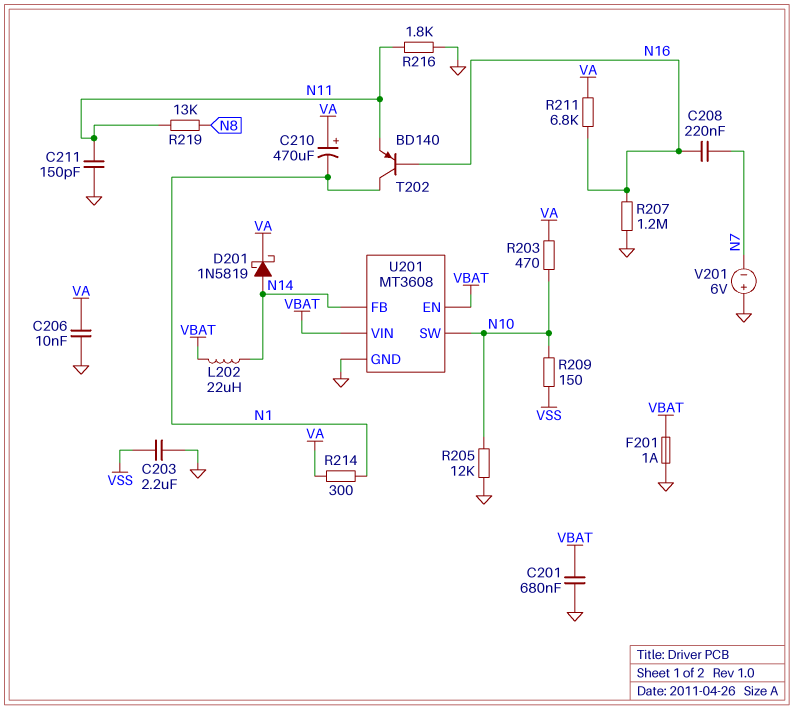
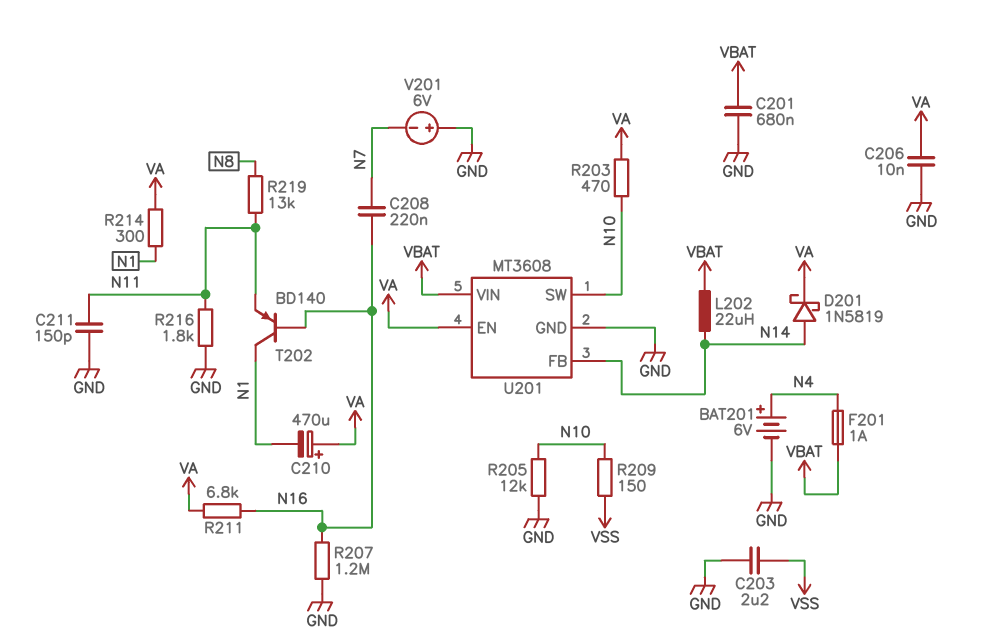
BAT201: none -> 6V (plus N4, minus GND)
F201: 1A (GND, VBAT) -> 1A (N4, VBAT)
U201 pin EN: VBAT -> VA

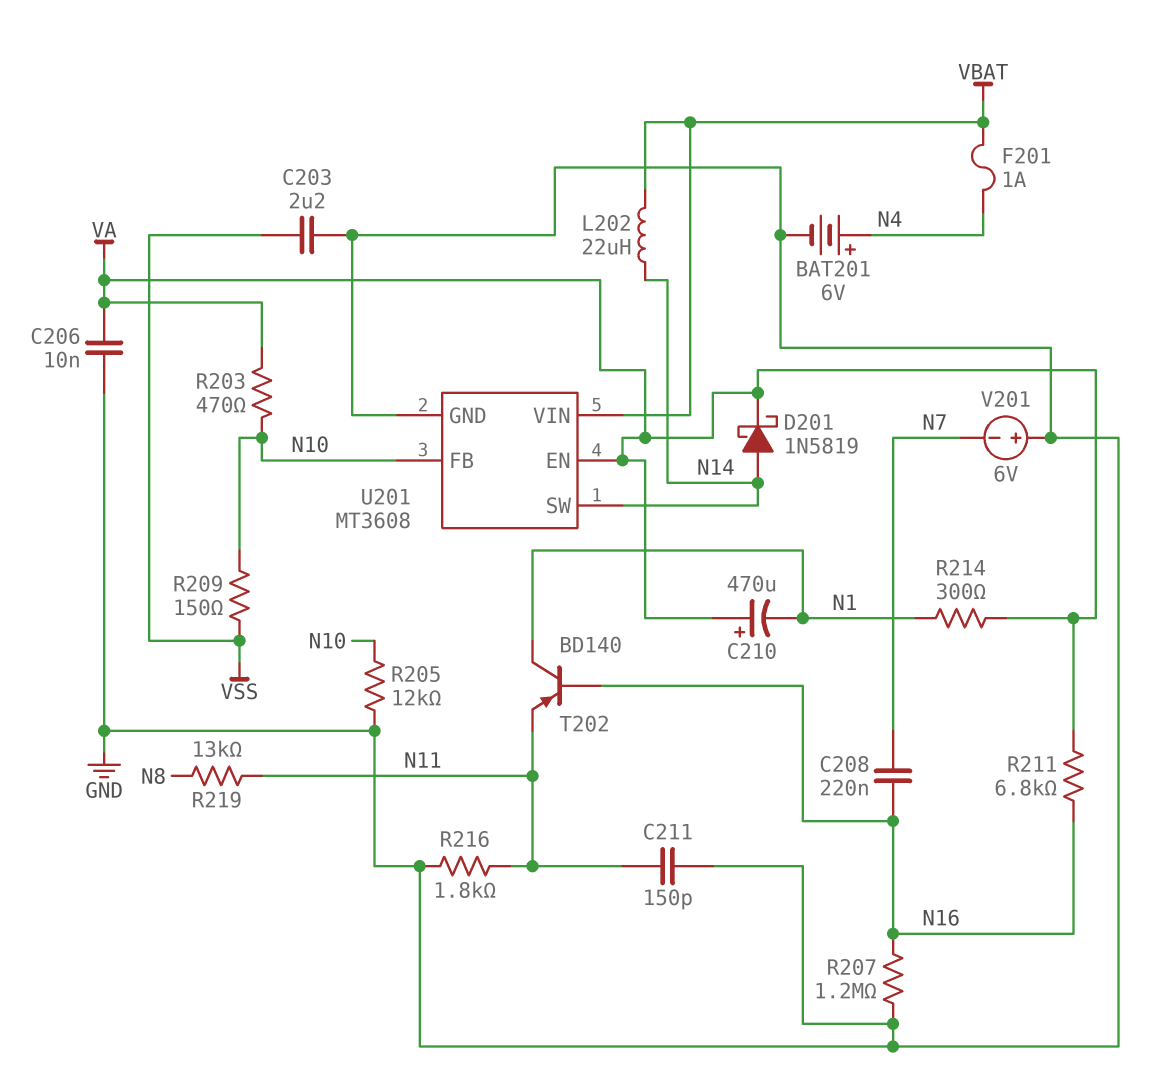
C201: 680nF (GND, VBAT) -> none
U201 pin FB: N14 -> N10
U201 pin SW: N10 -> N14

